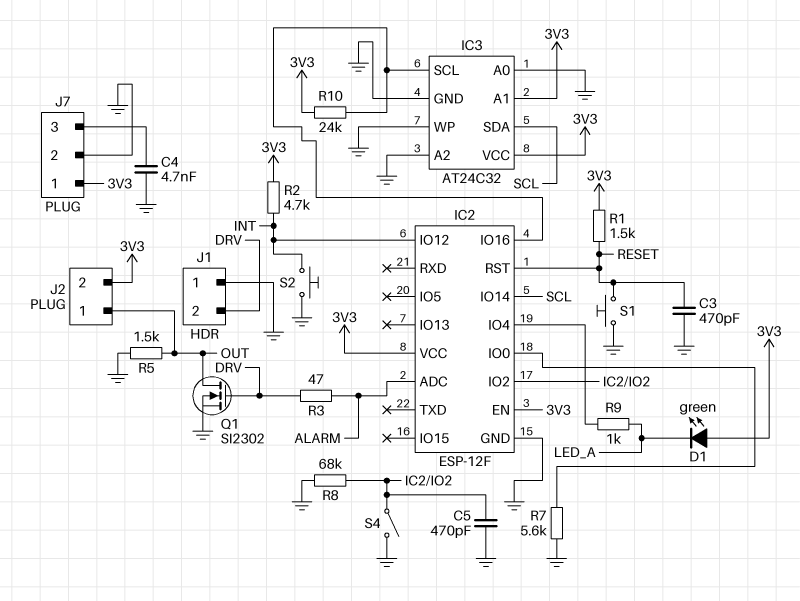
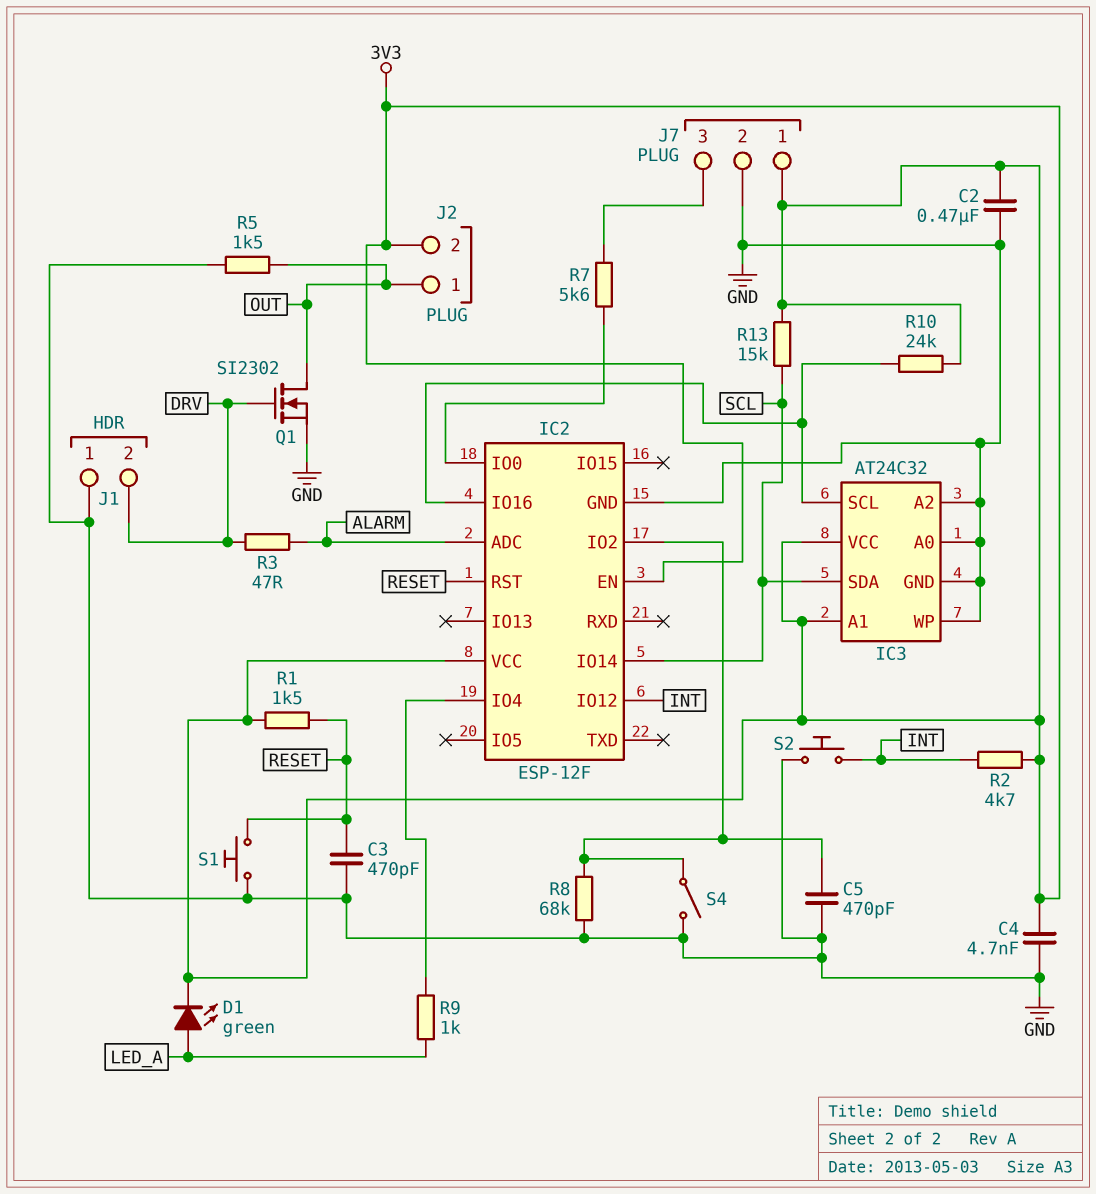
C2: none -> 470nF (3V3, GND)
C4: 4.7nF (GND, J7/3) -> 4.7nF (3V3, GND)
D1: LED green (A 3V3, K LED_A) -> LED green (A LED_A, K 3V3)
R7: 5.6k (GND, IC2/IO0) -> 5.6k (IC2/IO0, J7/3)
R13: none -> 15k (3V3, SCL)

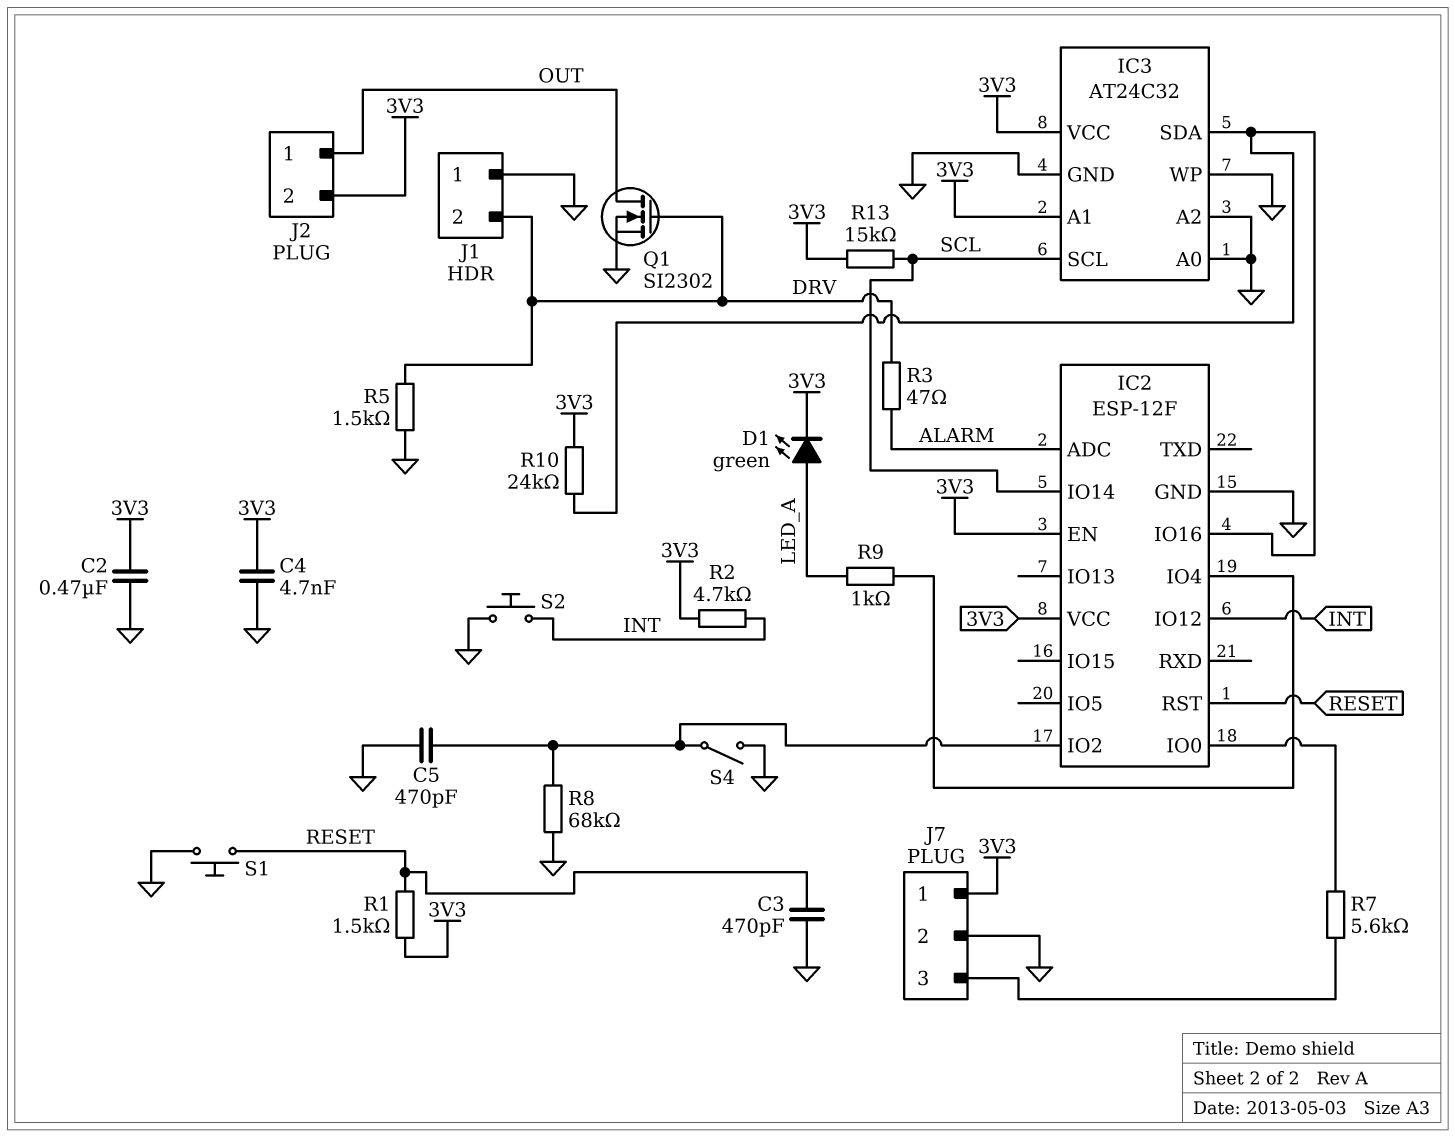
IC3 pin SCL: IC2/IO16 -> SCL
IC3 pin SDA: SCL -> IC2/IO16
R5: 1.5k (GND, OUT) -> 1.5k (DRV, GND)

